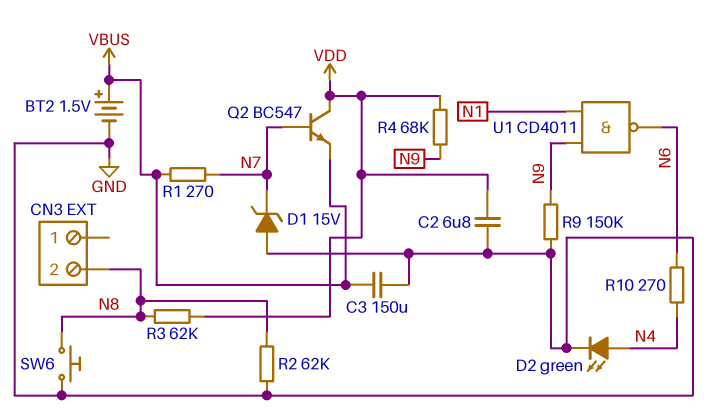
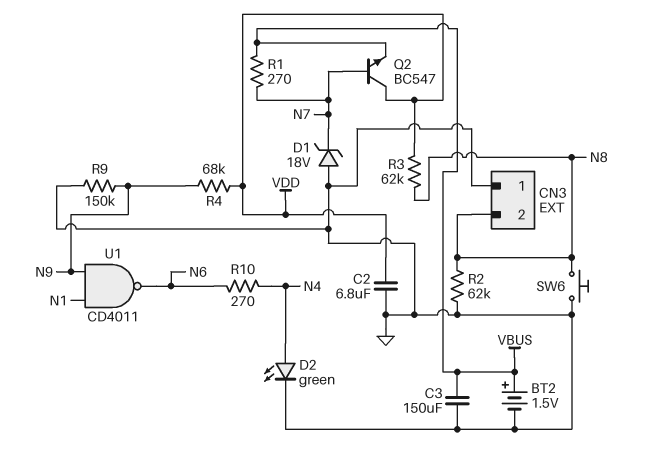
CN3 pin 1: none -> GND
D1: zener 15V (A GND, K N7) -> zener 18V (A GND, K N7)

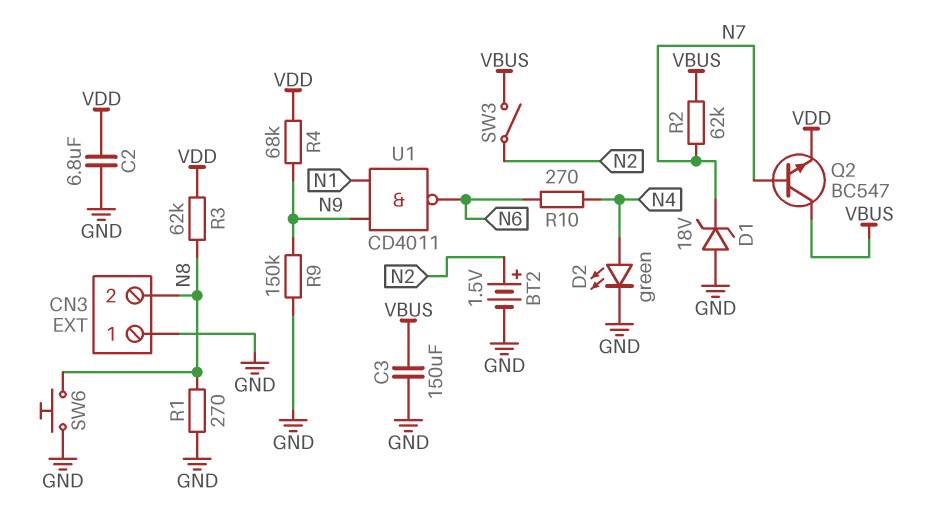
BT2: 1.5V (plus VBUS, minus GND) -> 1.5V (plus N2, minus GND)
Q2: NPN BC547 (B N7, C VDD, E VBUS) -> NPN BC547 (B N7, C VBUS, E VDD)
R1: 270 (N7, VBUS) -> 270 (GND, N8)
R2: 62k (GND, N8) -> 62k (N7, VBUS)
SW3: none -> switch (N2, VBUS)

